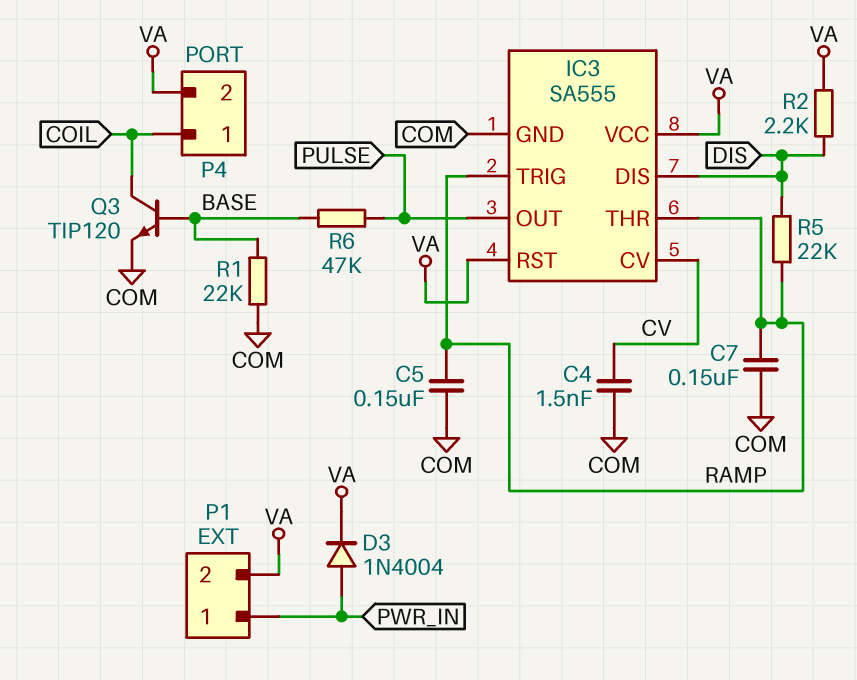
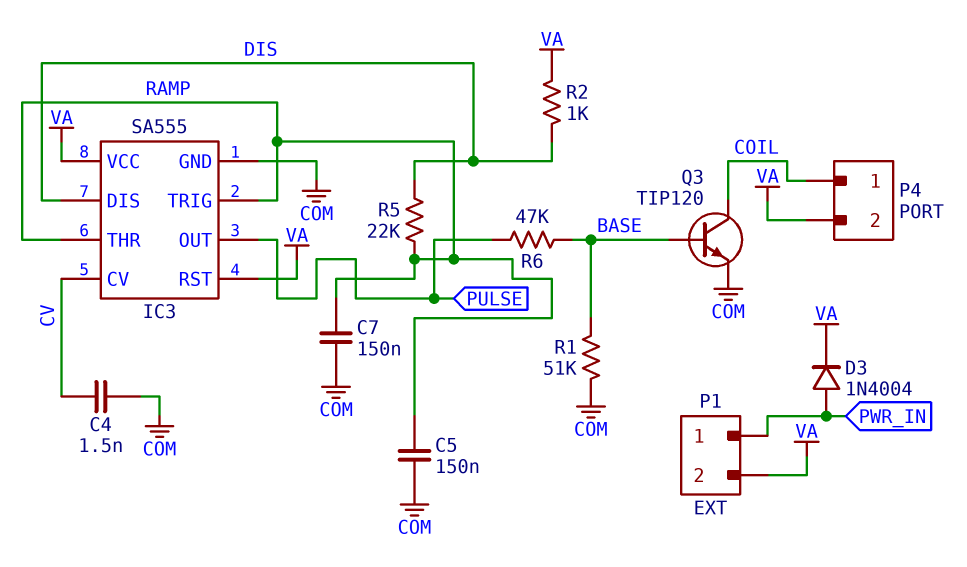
R1: 22k (BASE, COM) -> 51k (BASE, COM)
R2: 2.2k (DIS, VA) -> 1k (DIS, VA)

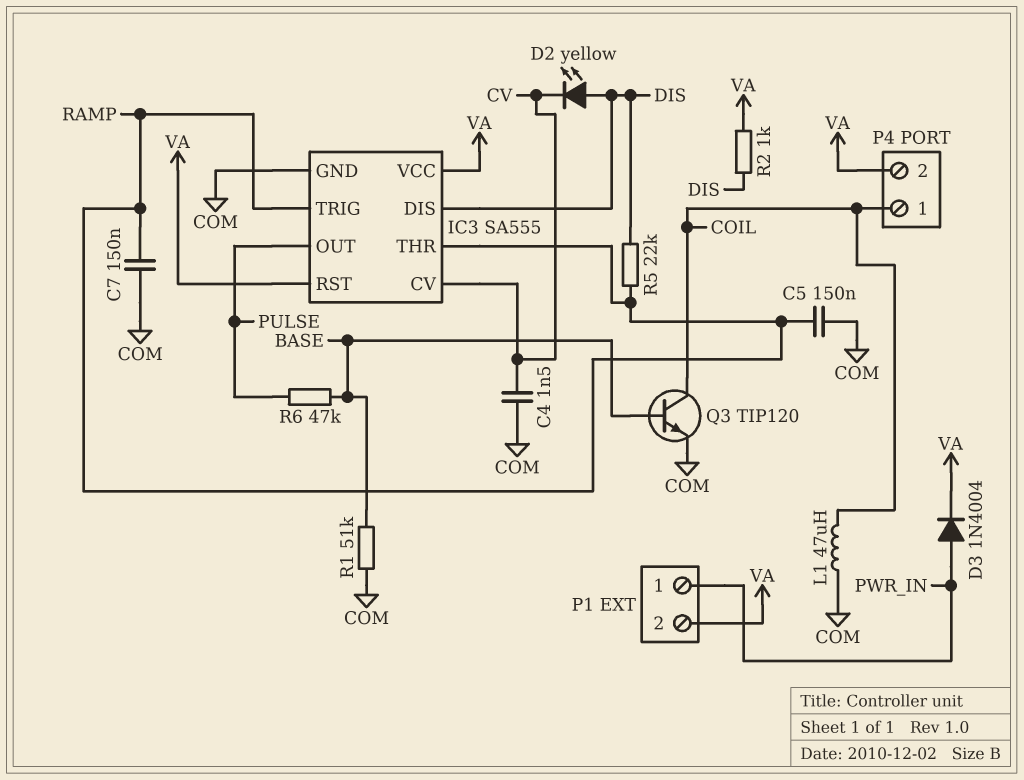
D2: none -> LED yellow (A DIS, K CV)
L1: none -> 47uH (COIL, COM)

